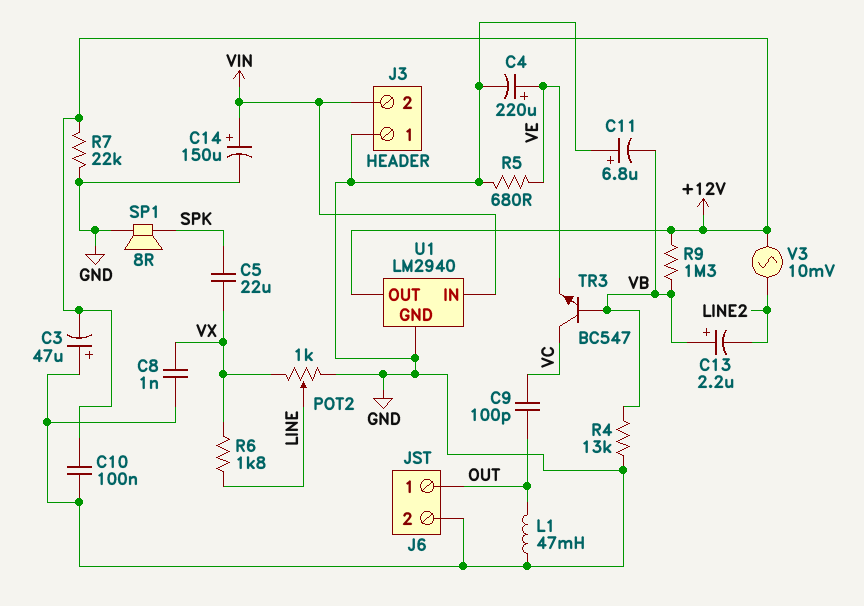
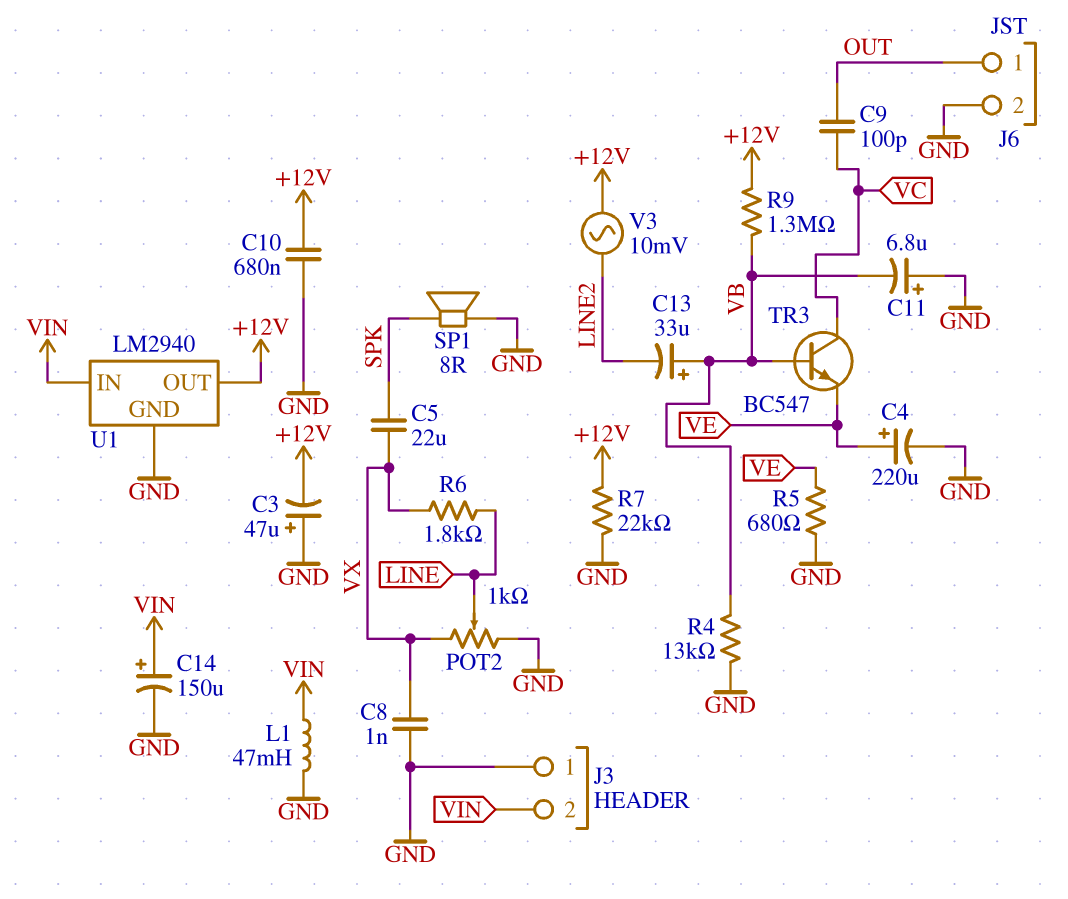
C10: 100nF (+12V, GND) -> 680nF (+12V, GND)
C13: 2.2uF (plus VB, minus LINE2) -> 33uF (plus VB, minus LINE2)
L1: 47mH (GND, OUT) -> 47mH (GND, VIN)

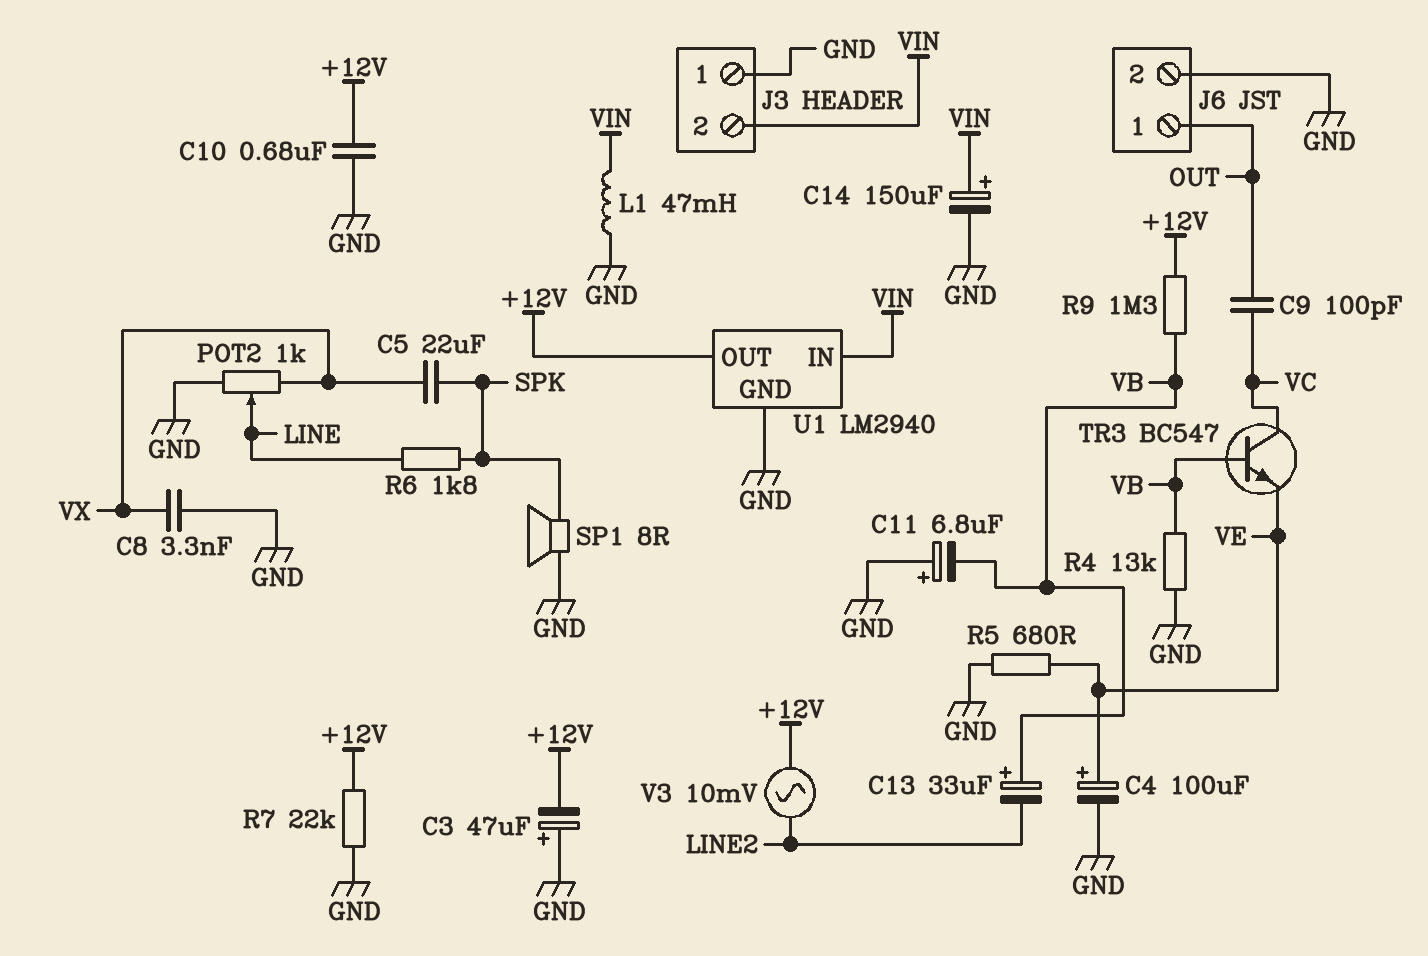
C4: 220uF (plus VE, minus GND) -> 100uF (plus VE, minus GND)
C8: 1nF (GND, VX) -> 3.3nF (GND, VX)
R6: 1.8k (LINE, VX) -> 1.8k (LINE, SPK)

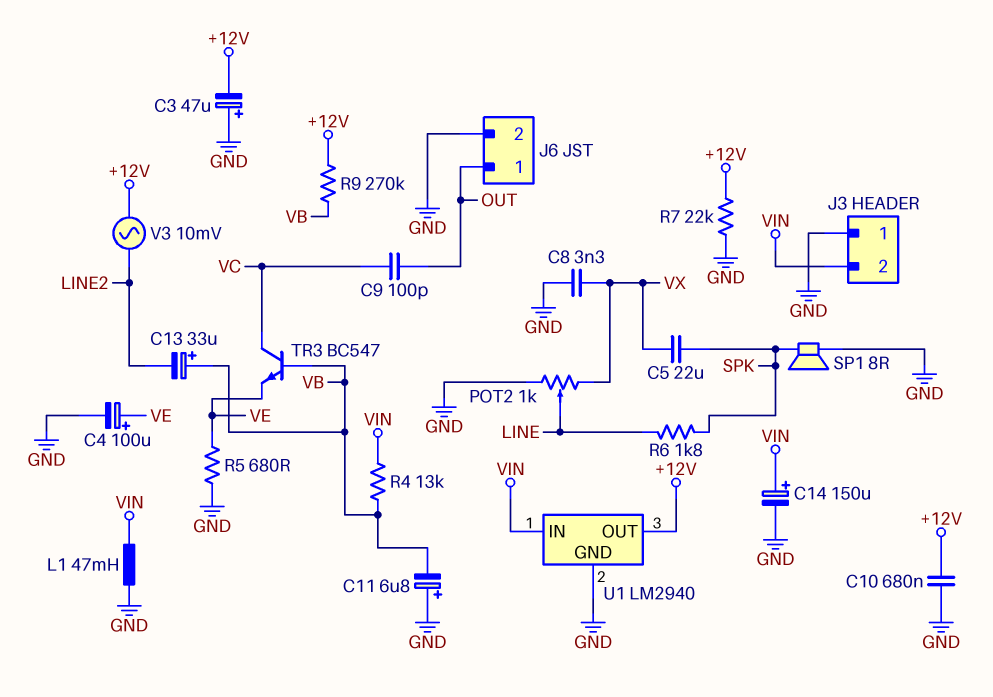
R4: 13k (GND, VB) -> 13k (VB, VIN)
R9: 1.3M (+12V, VB) -> 270k (+12V, VB)

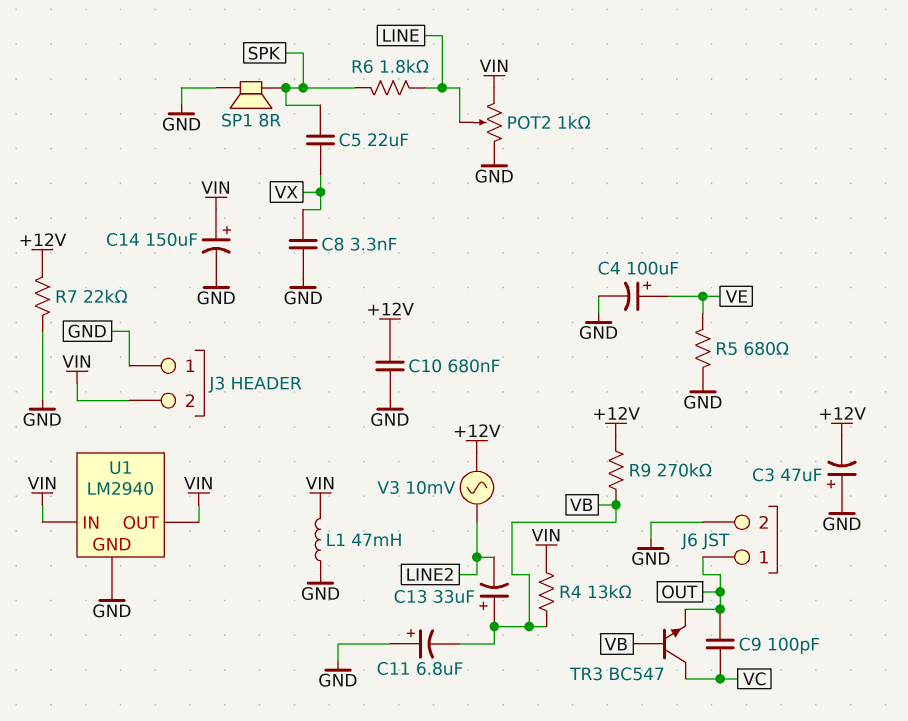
POT2: 1k (GND, VX, wiper LINE) -> 1k (GND, VIN, wiper LINE)
TR3: NPN BC547 (B VB, C VC, E VE) -> NPN BC547 (B VB, C VC, E OUT)
U1 pin OUT: +12V -> VIN

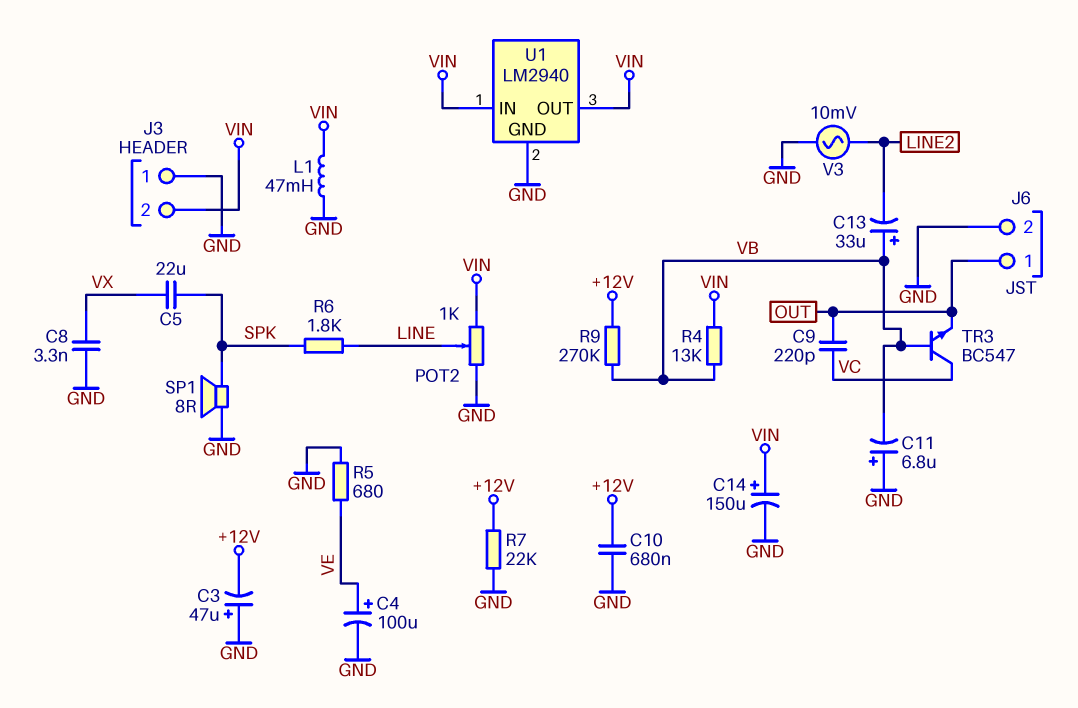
C9: 100pF (OUT, VC) -> 220pF (OUT, VC)
V3: AC 10mV (+12V, LINE2) -> AC 10mV (GND, LINE2)

